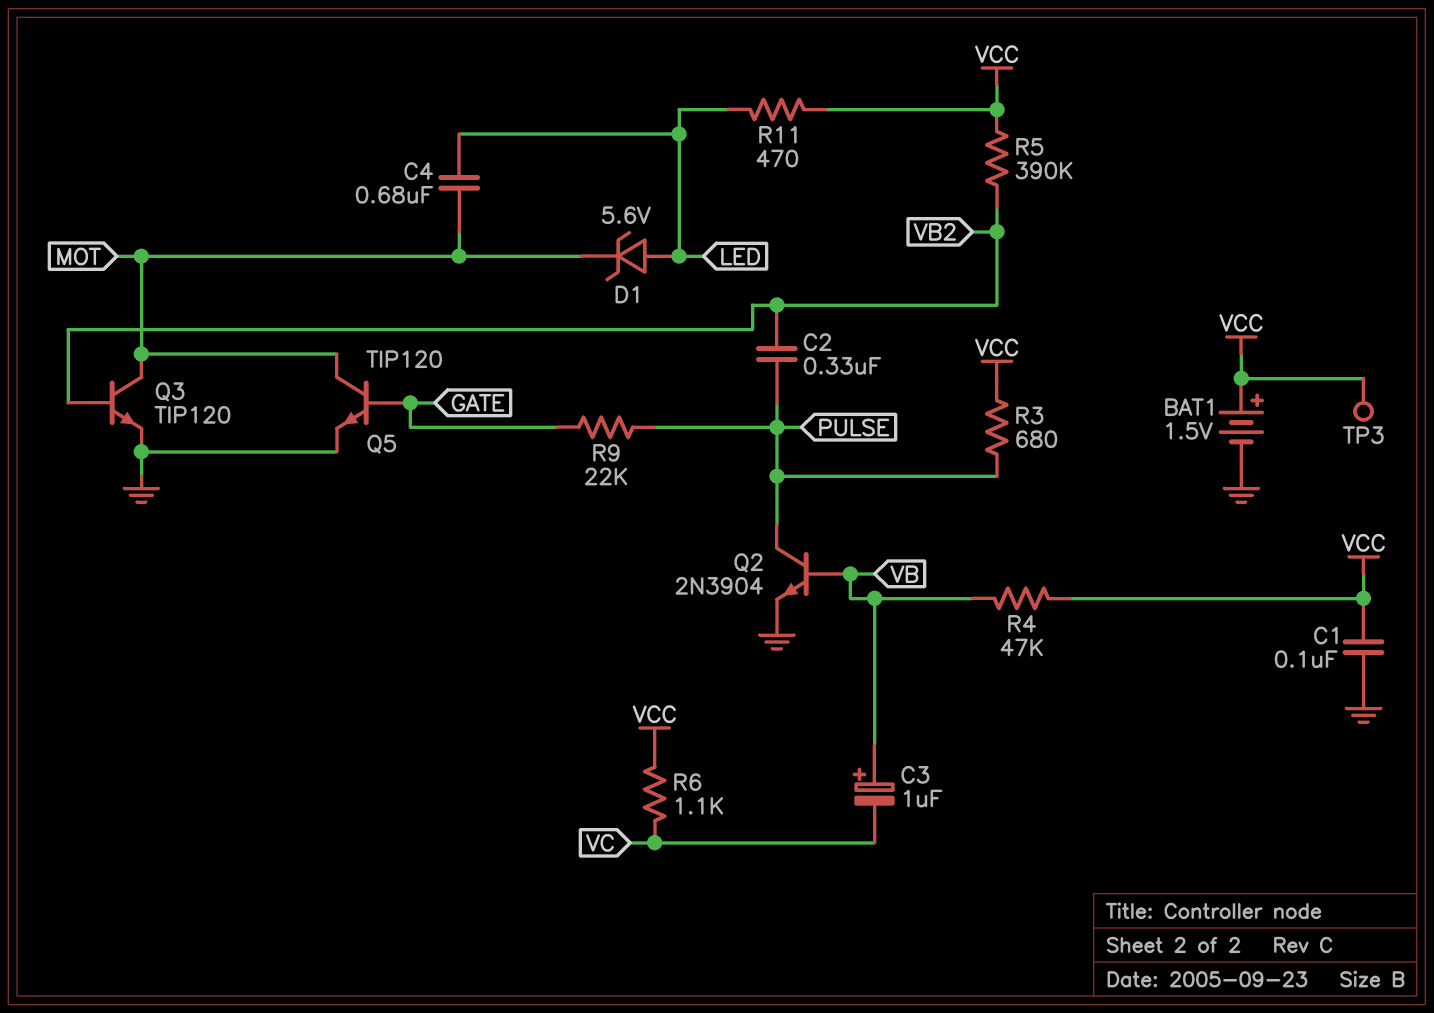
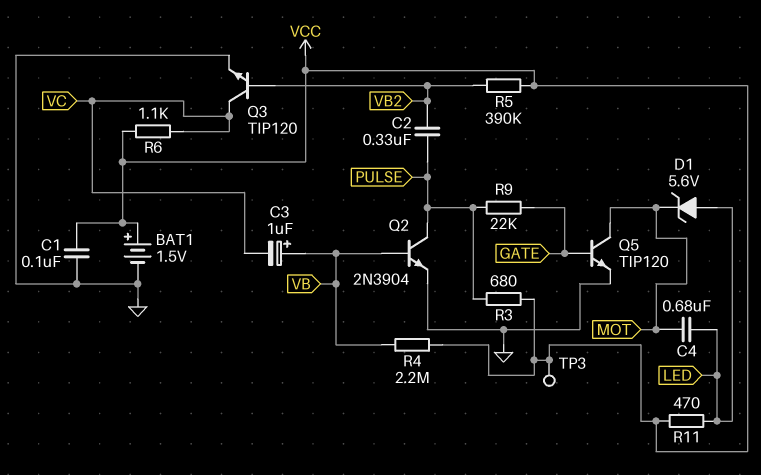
Q3: NPN TIP120 (B VB2, C MOT, E GND) -> NPN TIP120 (B VB2, C VC, E GND)
R4: 47k (VB, VCC) -> 2.2M (VB, VCC)

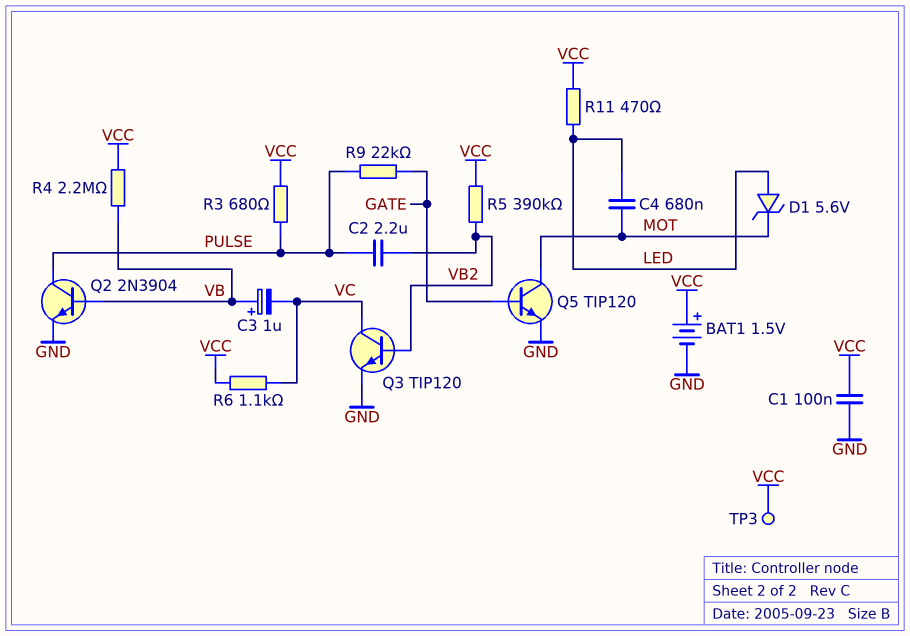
C2: 330nF (PULSE, VB2) -> 2.2uF (PULSE, VB2)

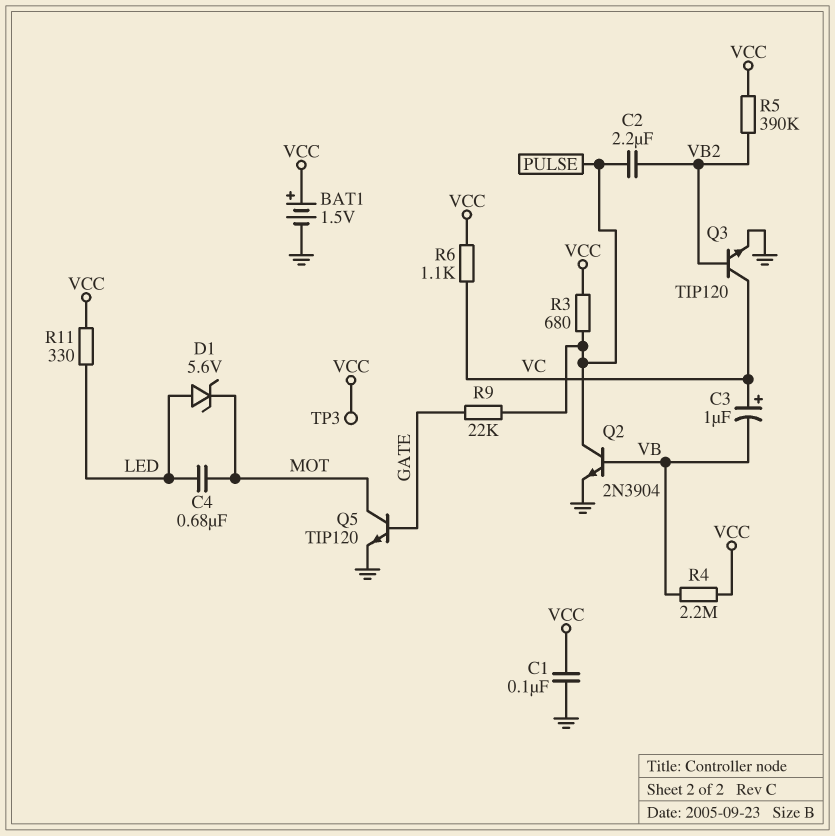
C3: 1uF (plus VB, minus VC) -> 1uF (plus VC, minus VB)
R11: 470 (LED, VCC) -> 330 (LED, VCC)

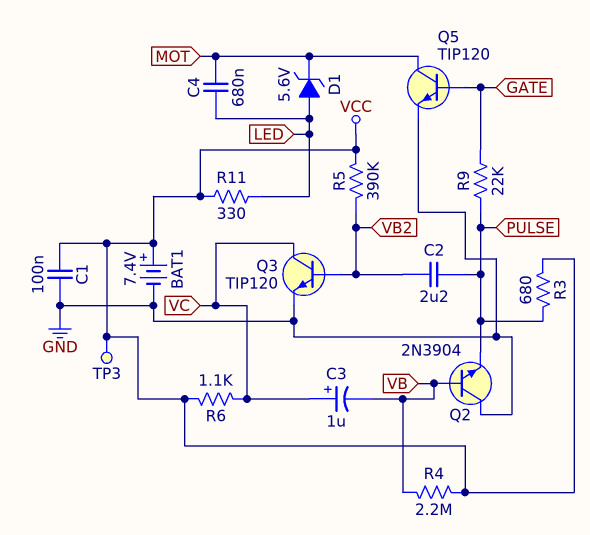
BAT1: 1.5V (plus VCC, minus GND) -> 7.4V (plus VCC, minus GND)
Q2: NPN 2N3904 (B VB, C PULSE, E GND) -> NPN 2N3904 (B VB, C GND, E PULSE)

